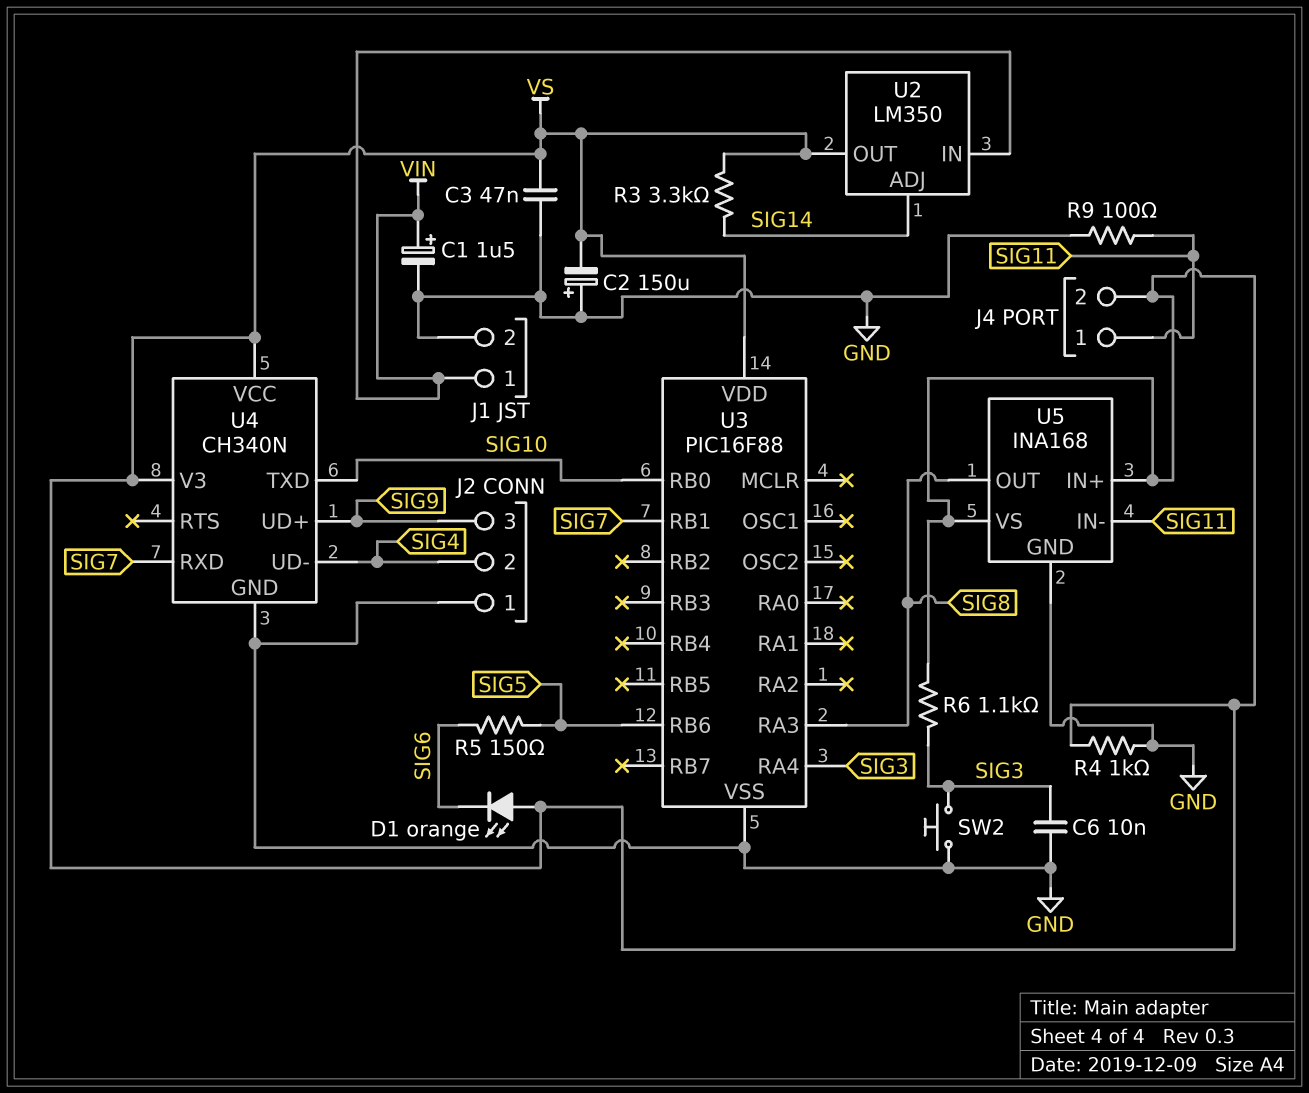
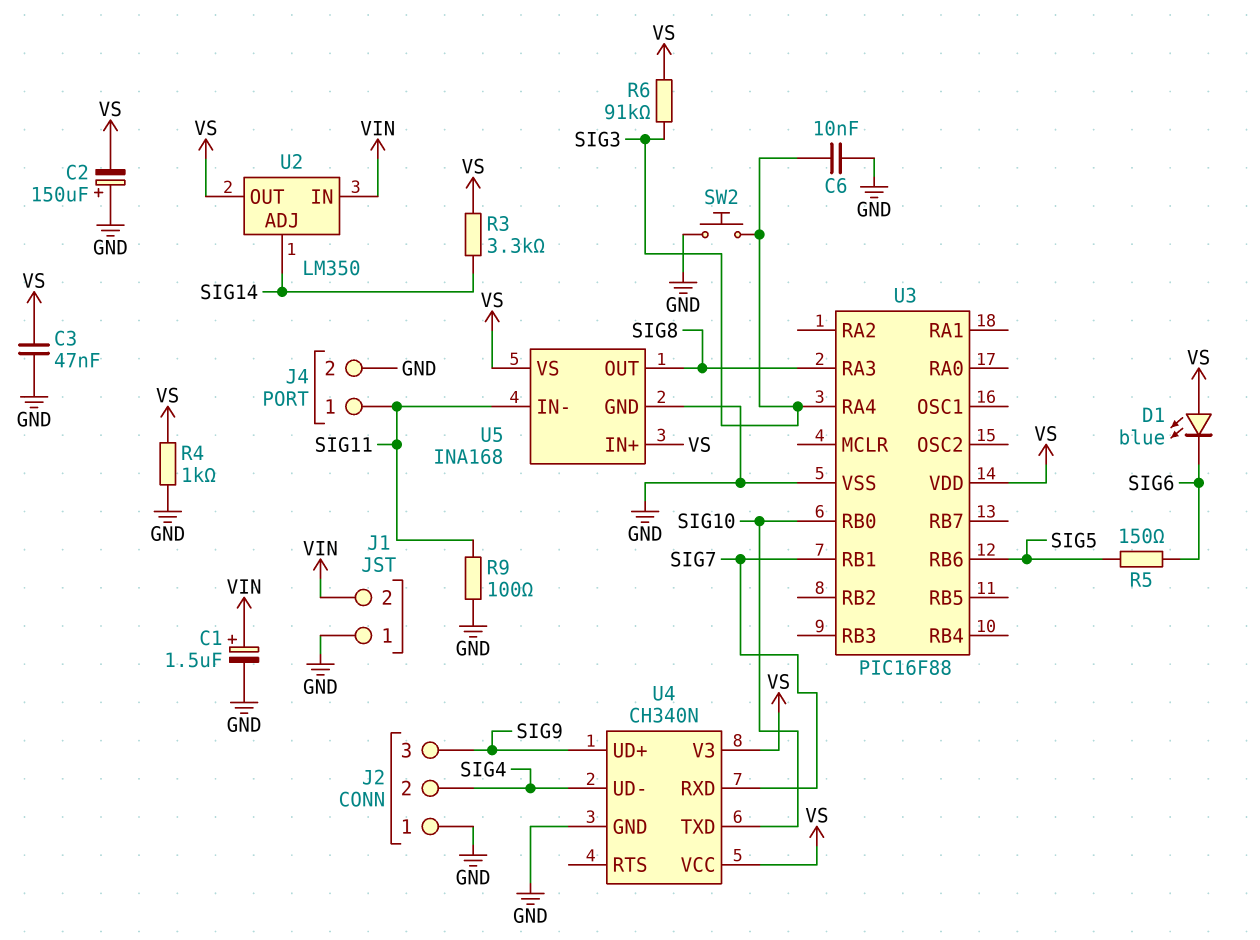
D1: LED orange (A VS, K SIG6) -> LED blue (A VS, K SIG6)
J1 pin 1: VIN -> GND
J1 pin 2: GND -> VIN
J4 pin 2: VS -> GND
R6: 1.1k (SIG3, VS) -> 91k (SIG3, VS)

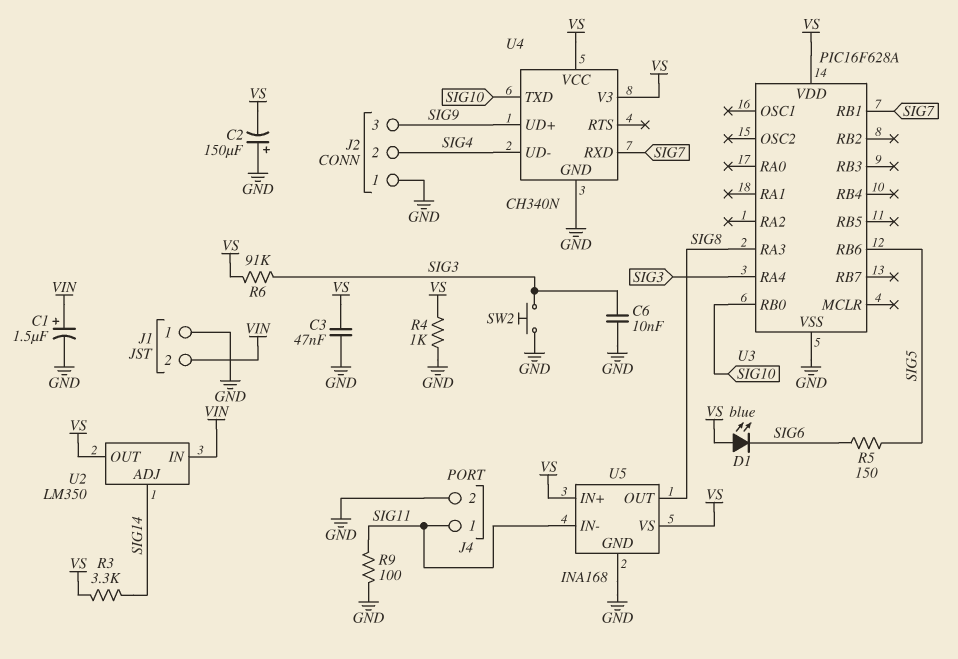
U3: PIC16F88 -> PIC16F628A

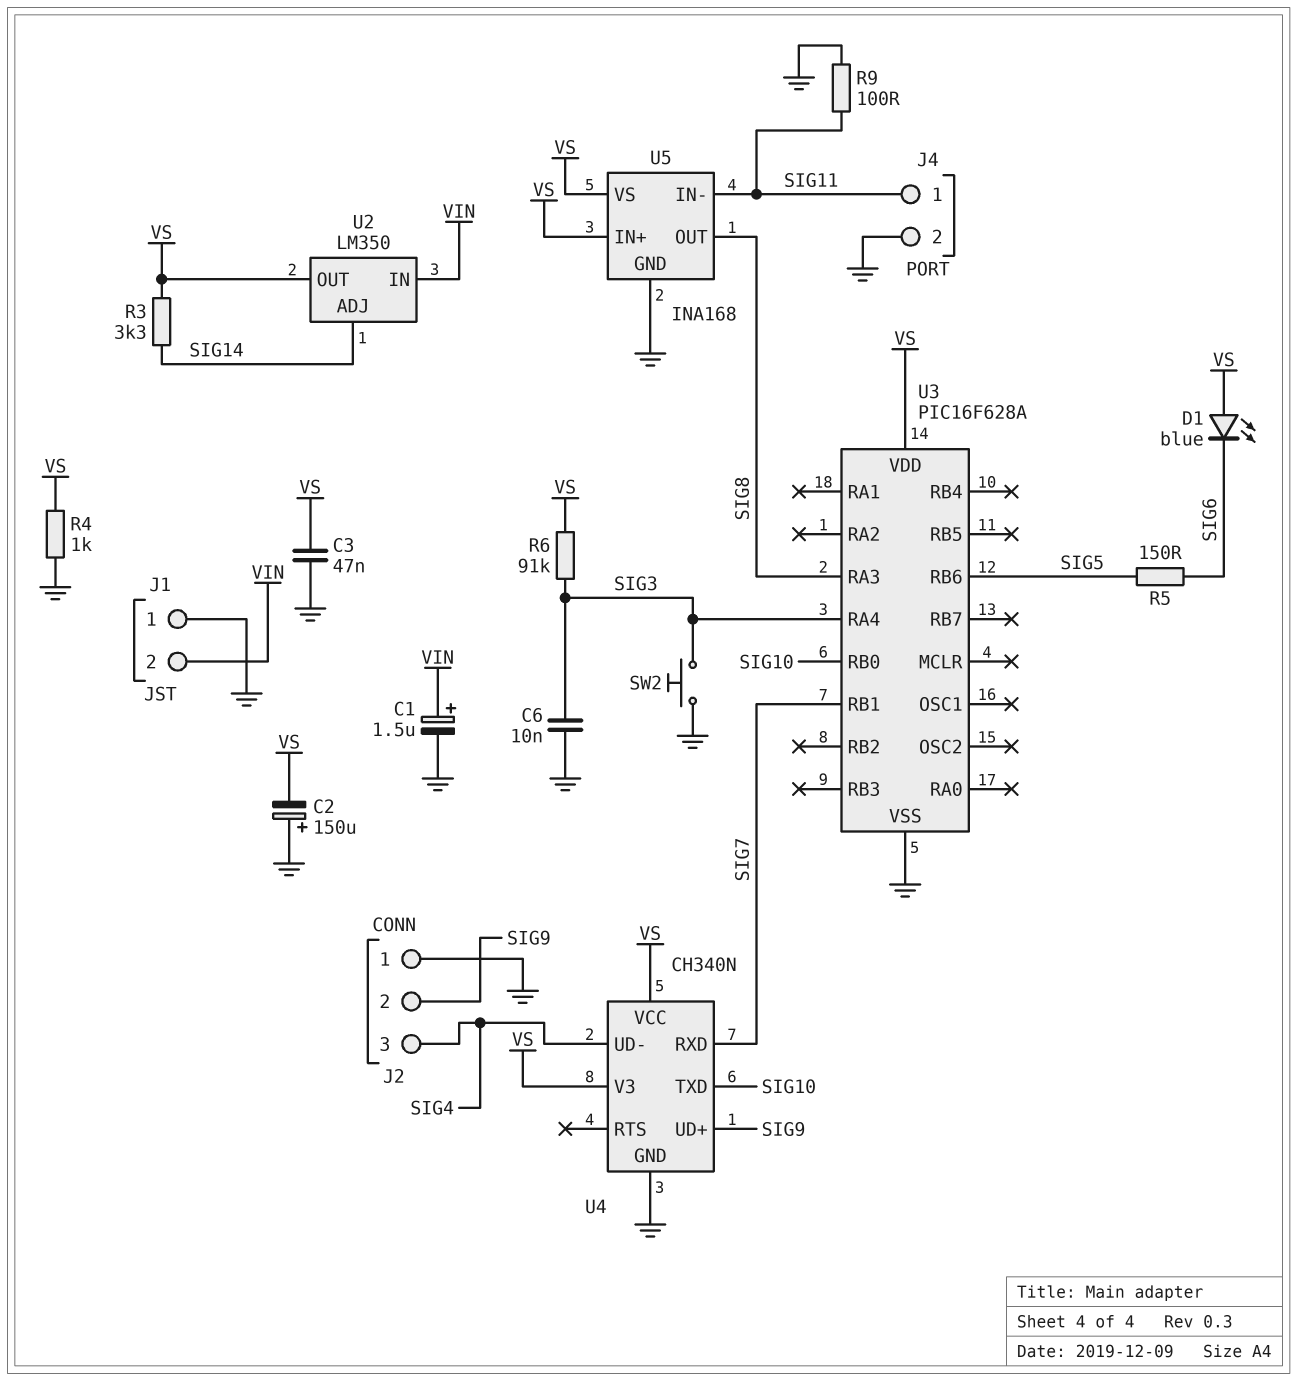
J2 pin 2: SIG4 -> SIG9
J2 pin 3: SIG9 -> SIG4

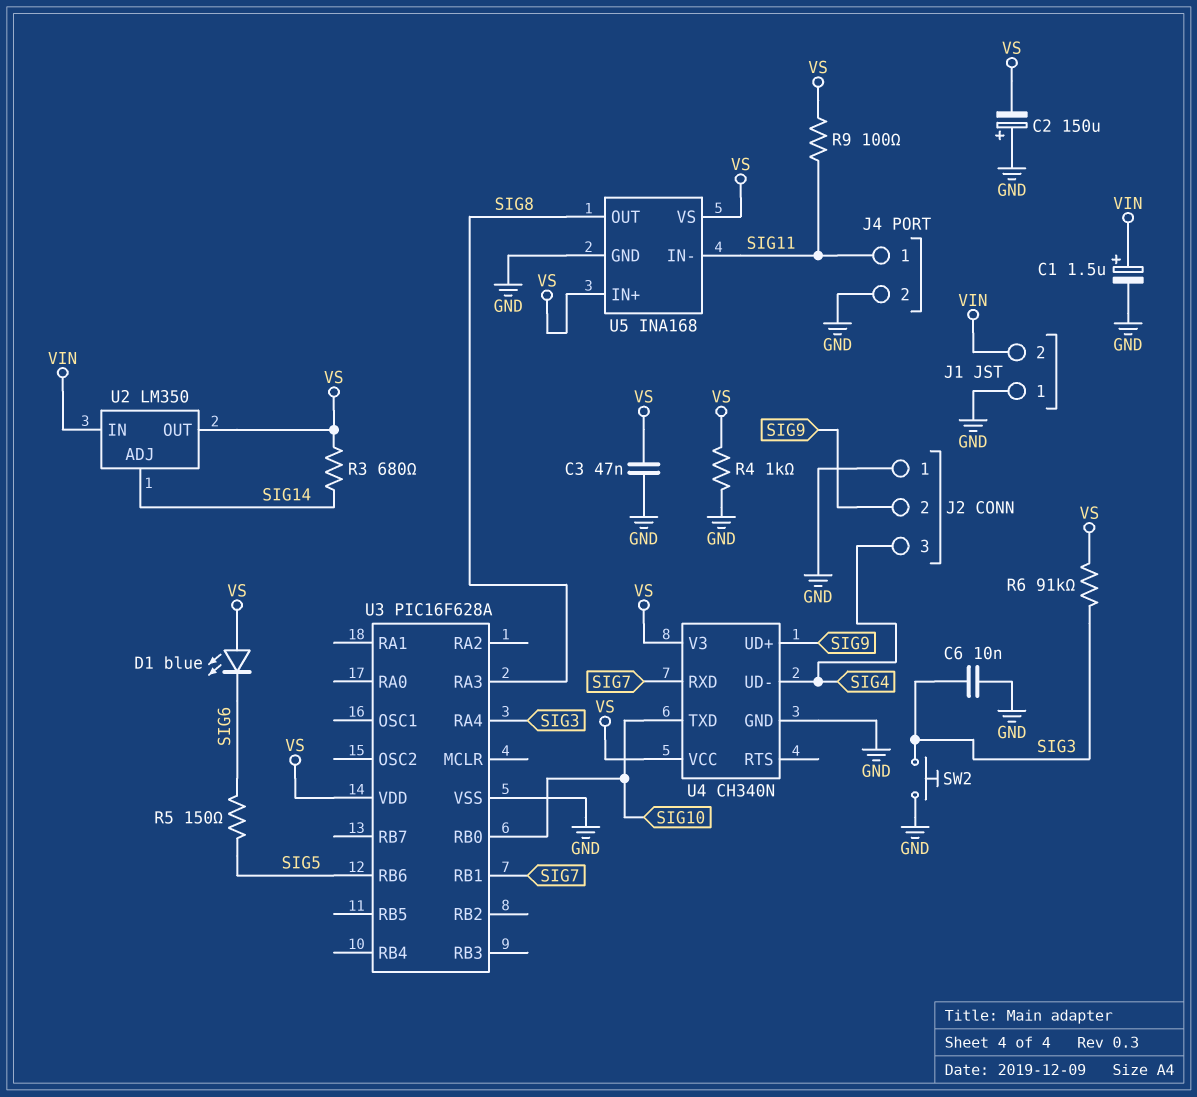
R3: 3.3k (SIG14, VS) -> 680 (SIG14, VS)
R9: 100 (GND, SIG11) -> 100 (SIG11, VS)

